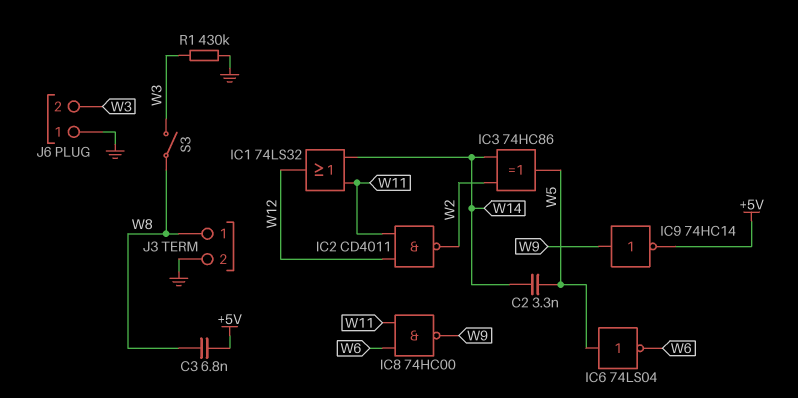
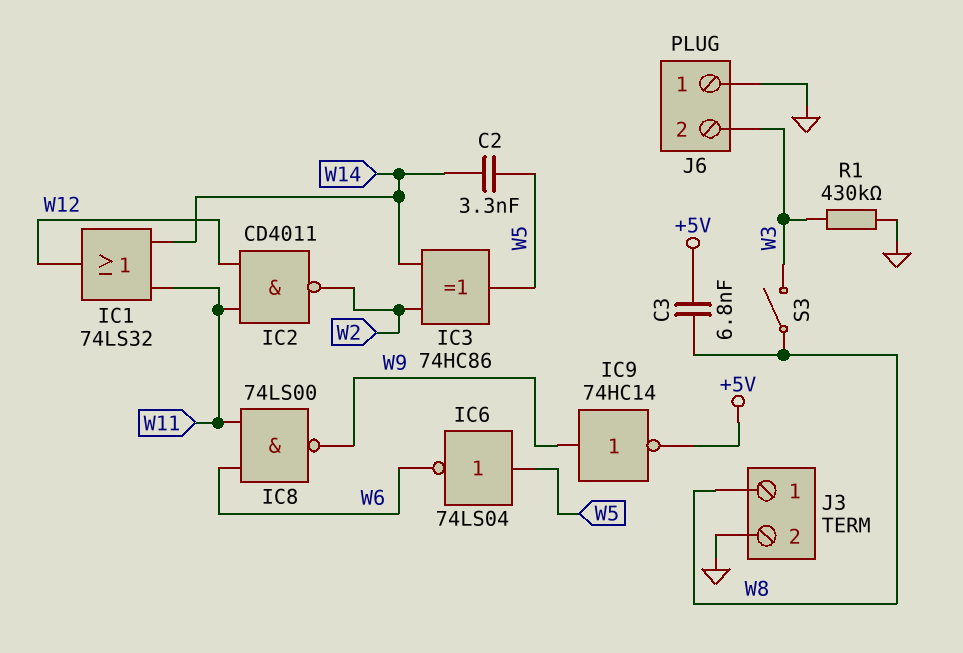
IC8: NAND 74HC00 (in W6, in W11, out W9) -> NAND 74LS00 (in W6, in W11, out W9)

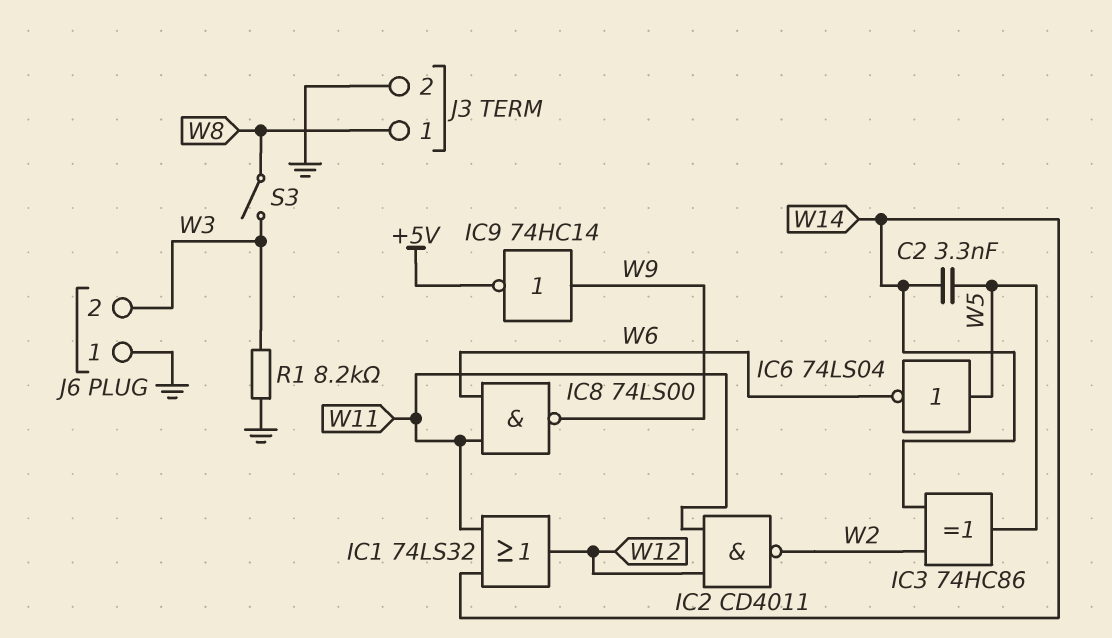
C3: 6.8nF (+5V, W8) -> none
R1: 430k (GND, W3) -> 8.2k (GND, W3)

